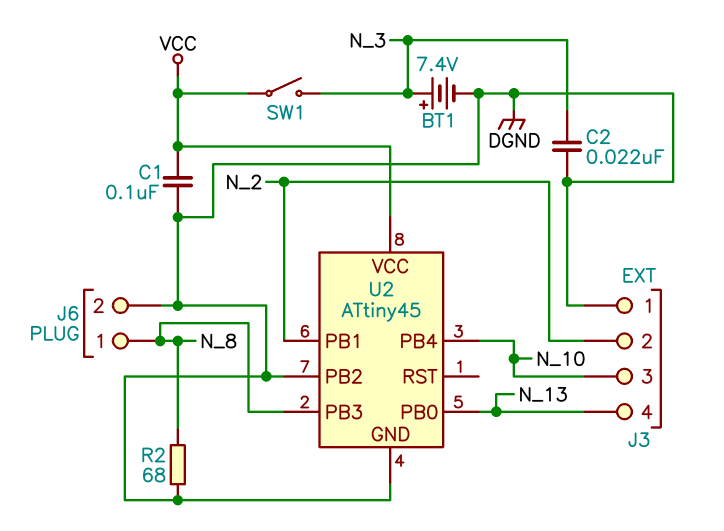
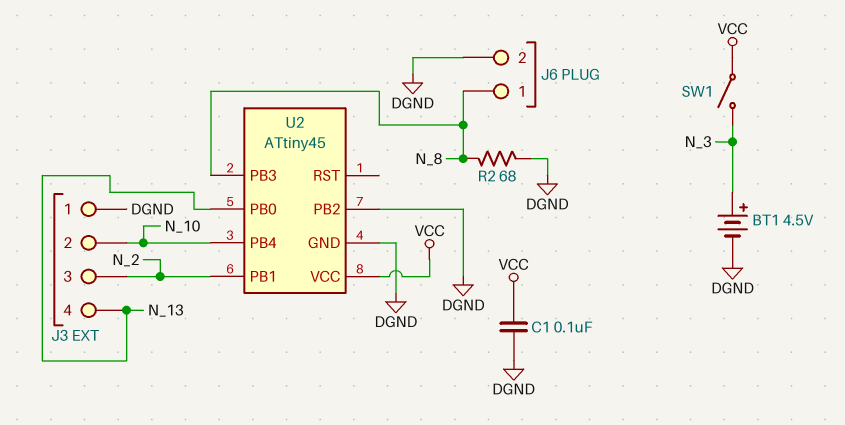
BT1: 7.4V (plus N_3, minus DGND) -> 4.5V (plus N_3, minus DGND)
C2: 22nF (DGND, N_3) -> none
J3 pin 2: N_2 -> N_10
J3 pin 3: N_10 -> N_2

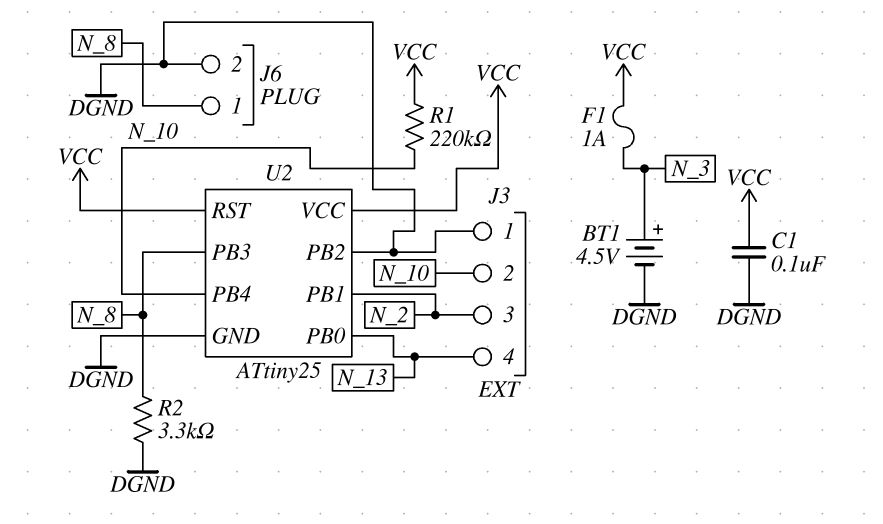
F1: none -> 1A (N_3, VCC)
R1: none -> 220k (N_10, VCC)
R2: 68 (DGND, N_8) -> 3.3k (DGND, N_8)
SW1: switch (N_3, VCC) -> none
U2: ATtiny45 -> ATtiny25
U2 pin RST: none -> VCC

